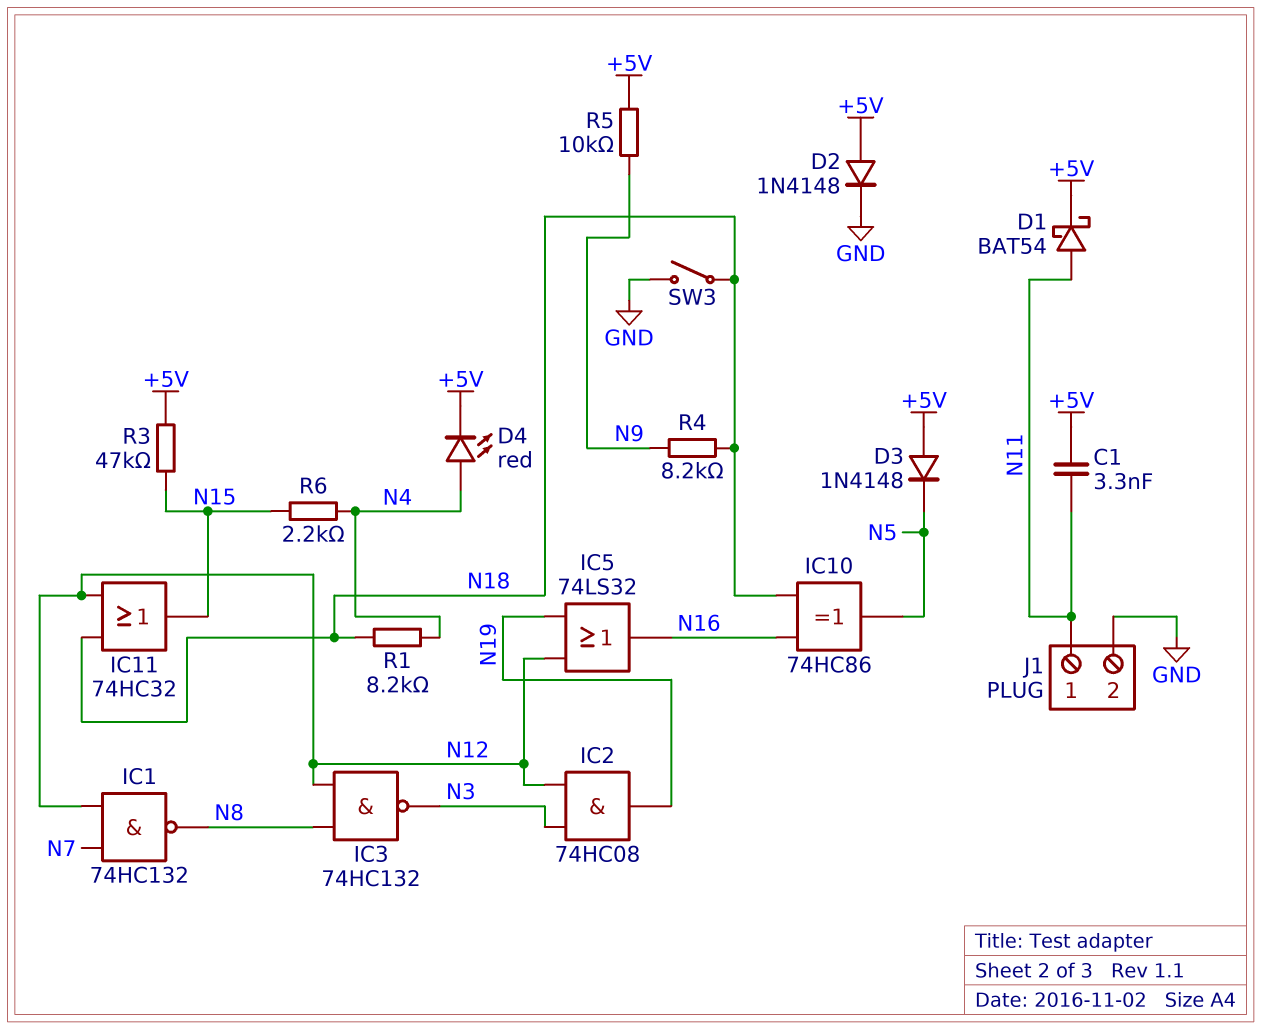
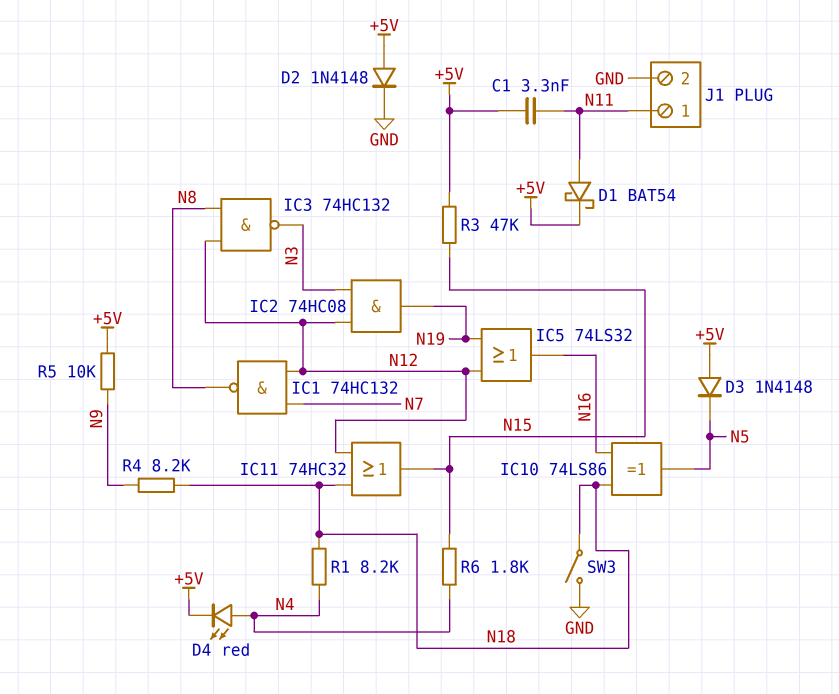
IC10: XOR 74HC86 (in N16, in N18, out N5) -> XOR 74LS86 (in N16, in N18, out N5)
R6: 2.2k (N4, N15) -> 1.8k (N4, N15)

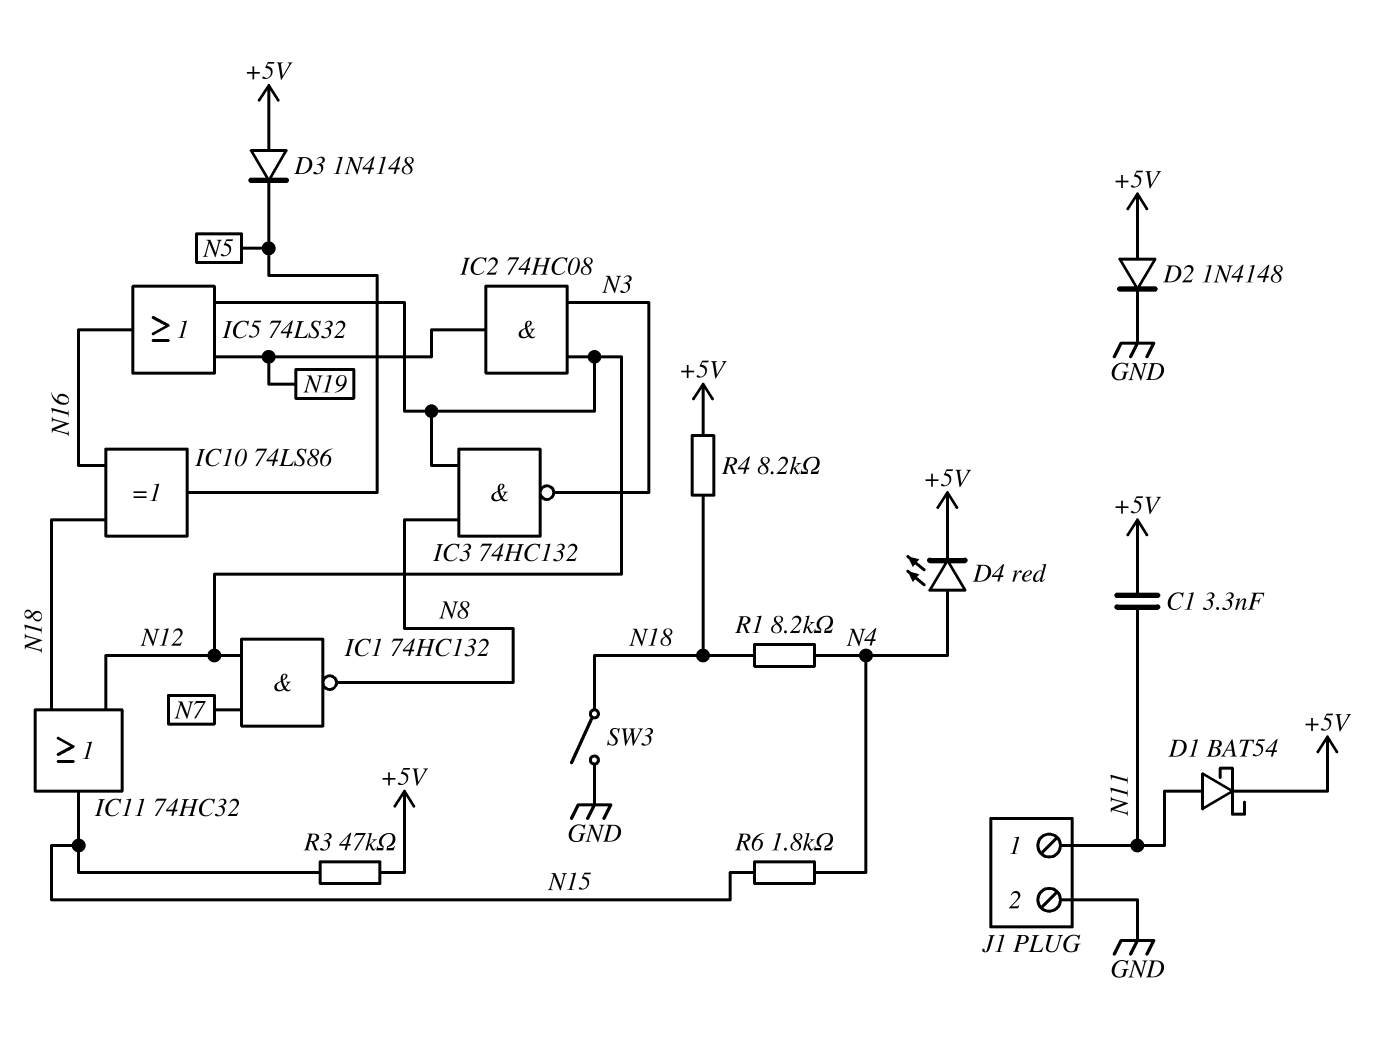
R4: 8.2k (N9, N18) -> 8.2k (+5V, N18)
R5: 10k (+5V, N9) -> none

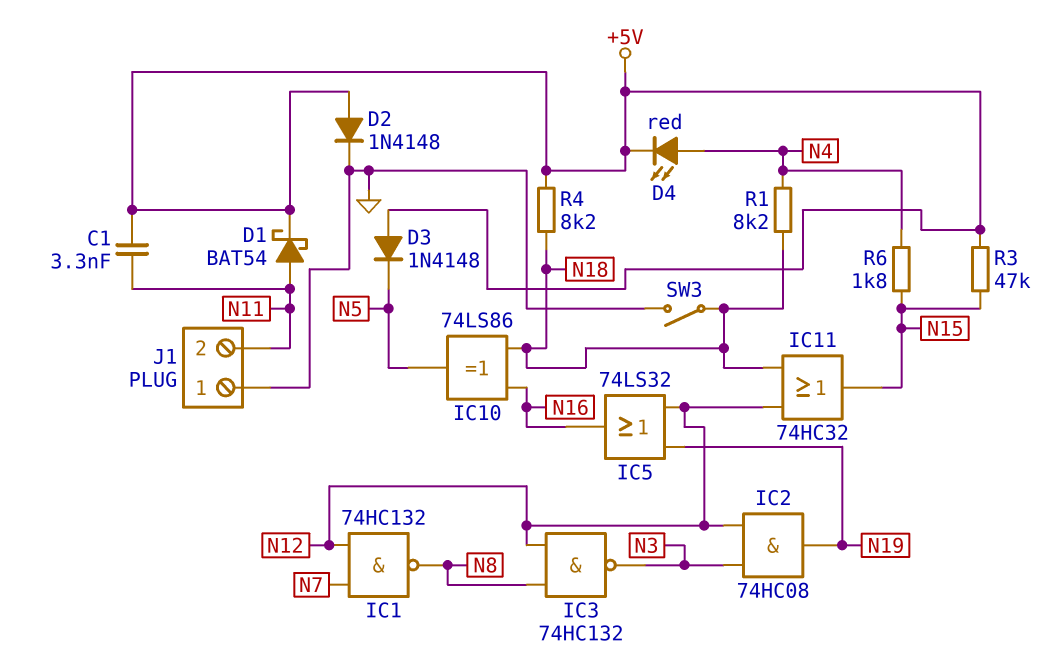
J1 pin 1: N11 -> GND
J1 pin 2: GND -> N11

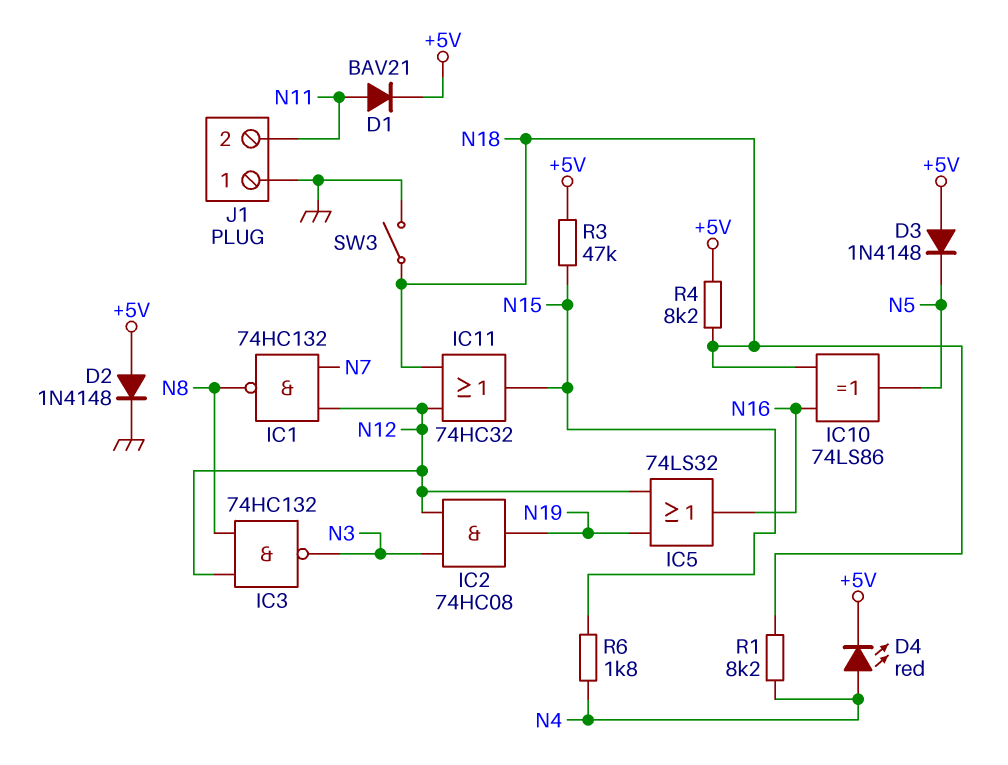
C1: 3.3nF (+5V, N11) -> none
D1: schottky BAT54 (A N11, K +5V) -> diode BAV21 (A N11, K +5V)

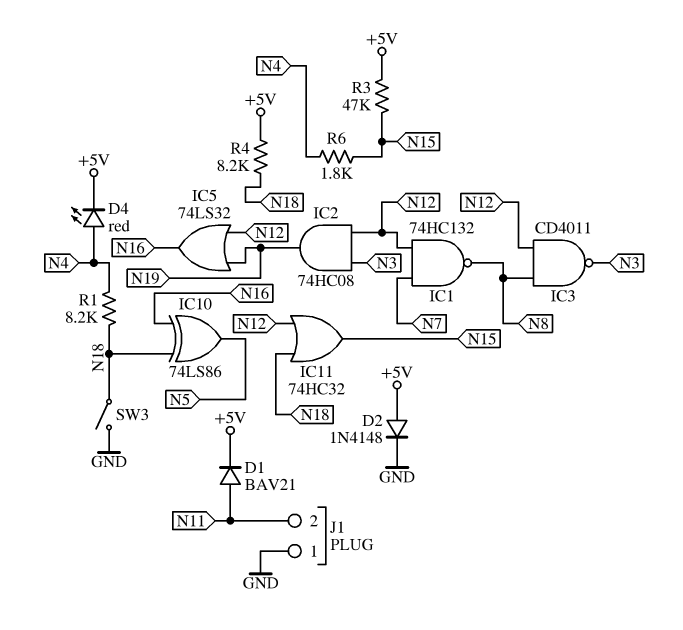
D3: diode 1N4148 (A +5V, K N5) -> none
IC3: NAND 74HC132 (in N8, in N12, out N3) -> NAND CD4011 (in N8, in N12, out N3)

